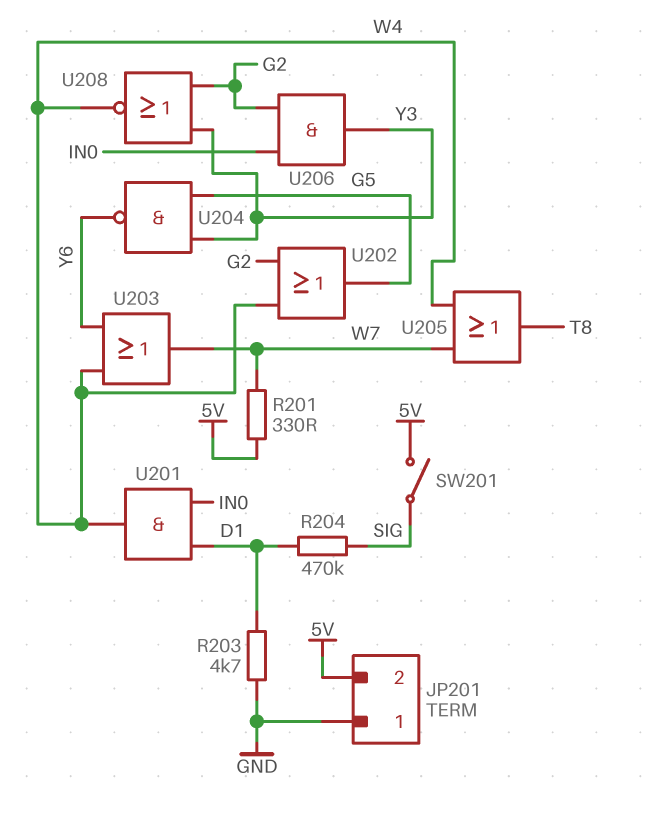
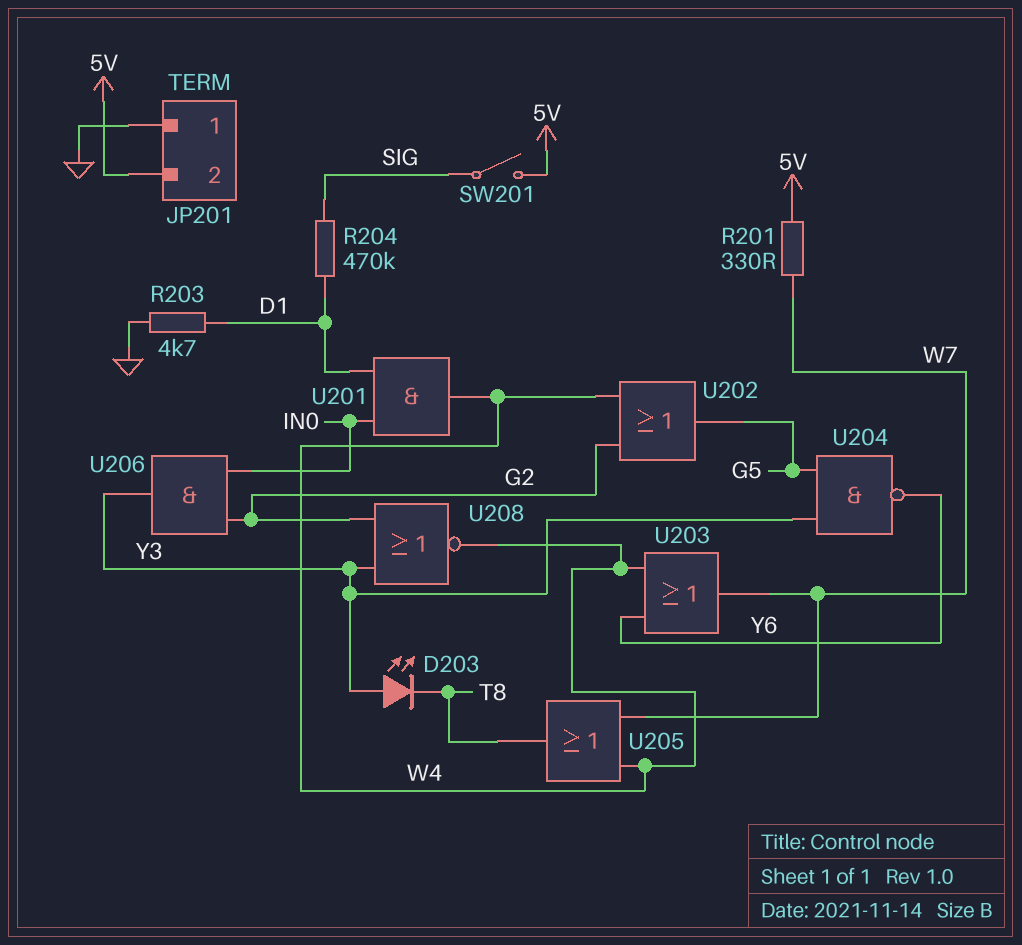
D203: none -> LED (A Y3, K T8)

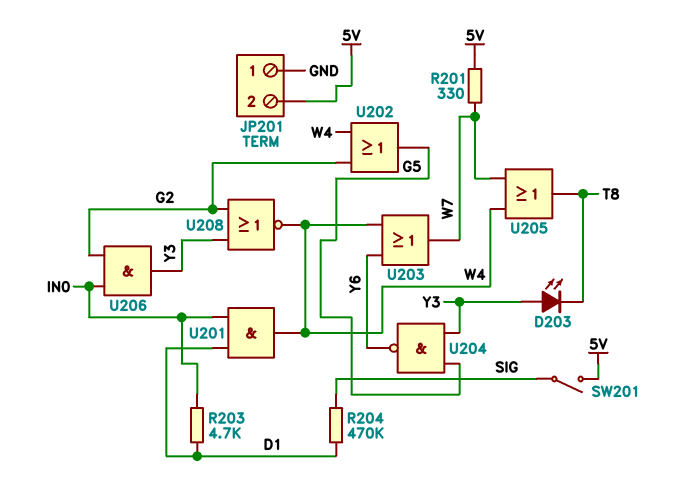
R203: 4.7k (D1, GND) -> 4.7k (D1, IN0)

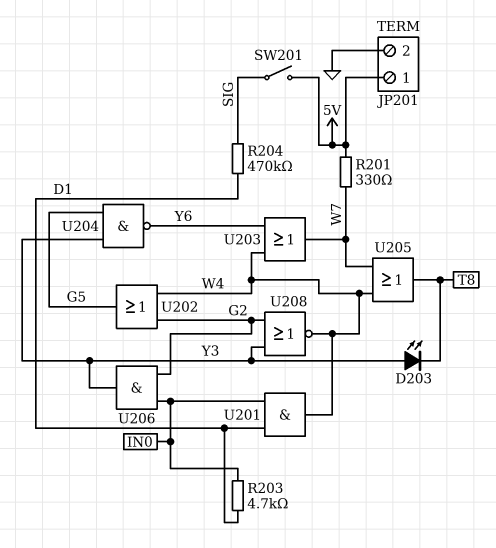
JP201 pin 1: GND -> 5V
JP201 pin 2: 5V -> GND

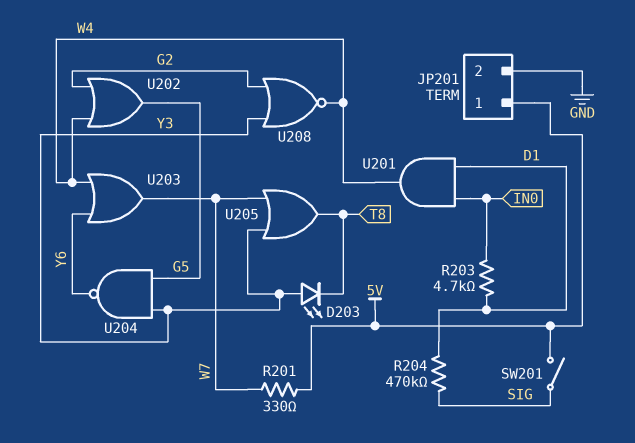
U205: OR (in W4, in W7, out T8) -> OR (in W7, in Y3, out T8)
U206: AND (in G2, in IN0, out Y3) -> none

